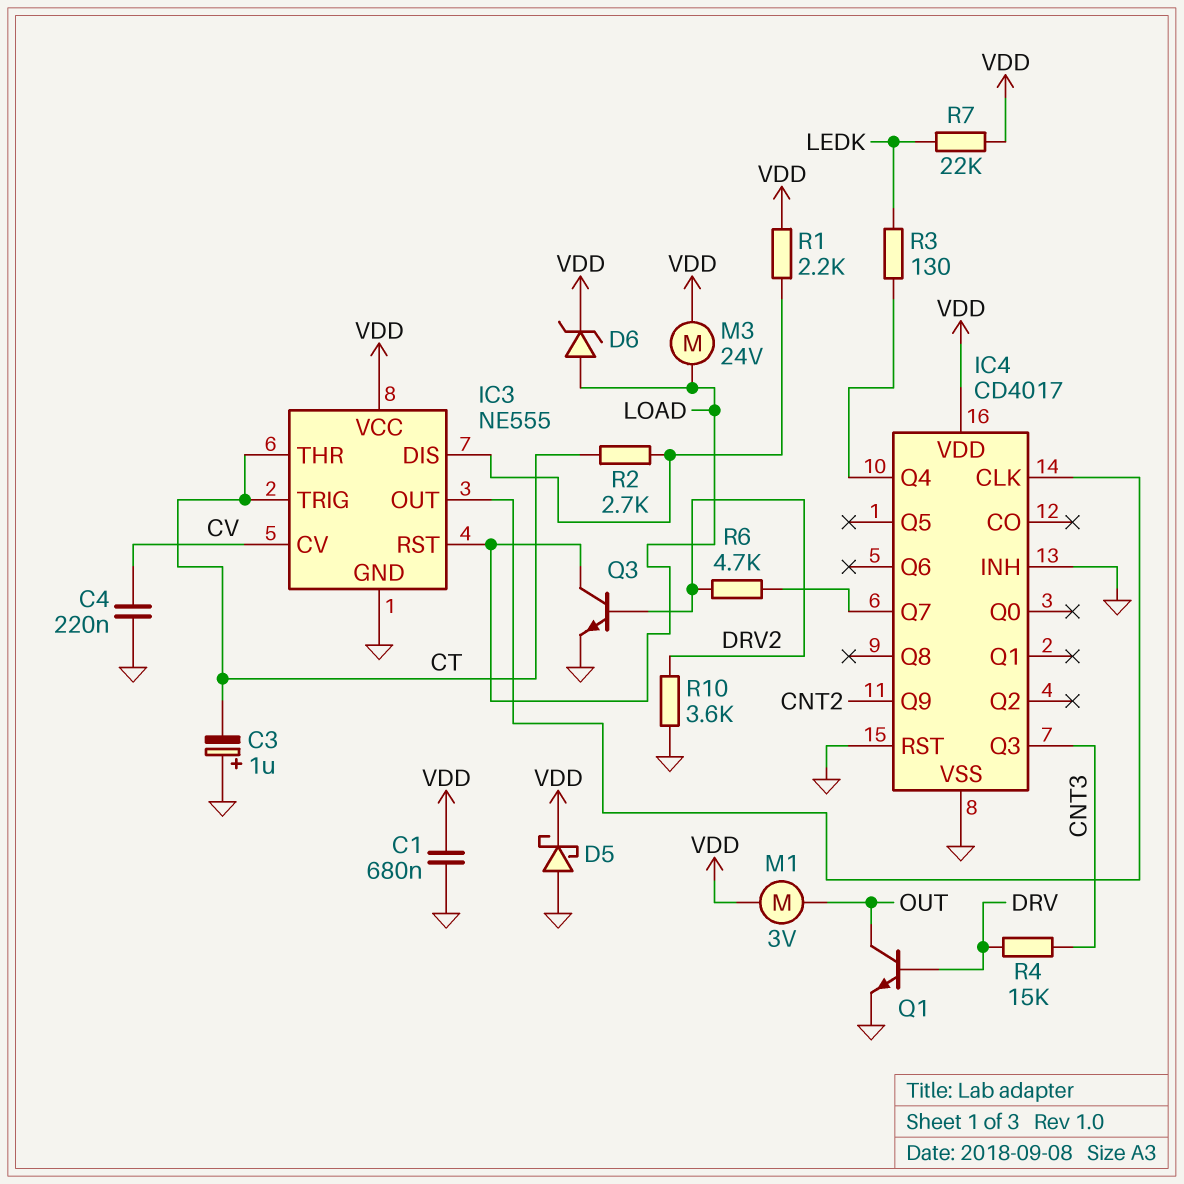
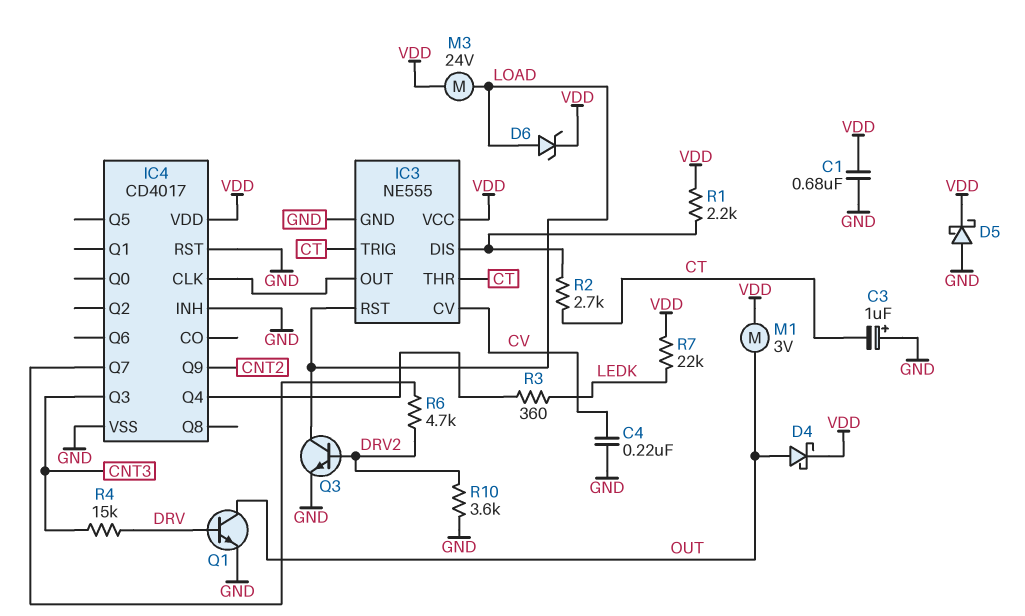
D4: none -> schottky (A OUT, K VDD)
R3: 130 (IC4/Q4, LEDK) -> 360 (IC4/Q4, LEDK)

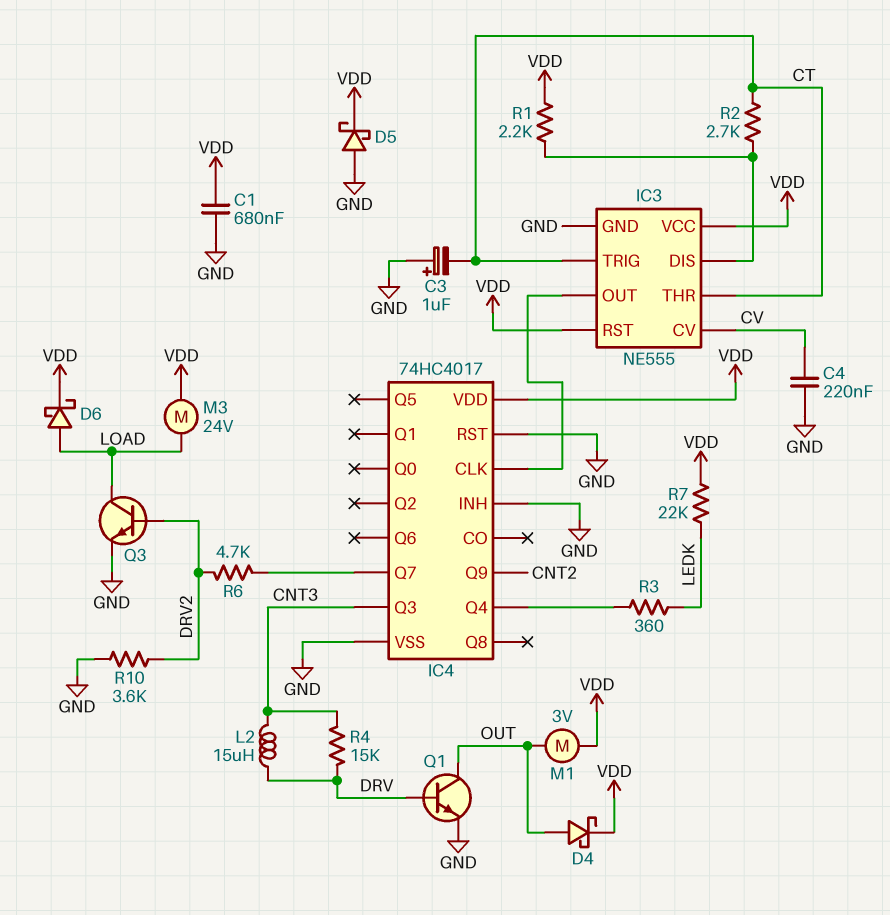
D6: zener (A LOAD, K VDD) -> schottky (A LOAD, K VDD)
IC3 pin RST: LOAD -> VDD
IC4: CD4017 -> 74HC4017
L2: none -> 15uH (CNT3, DRV)

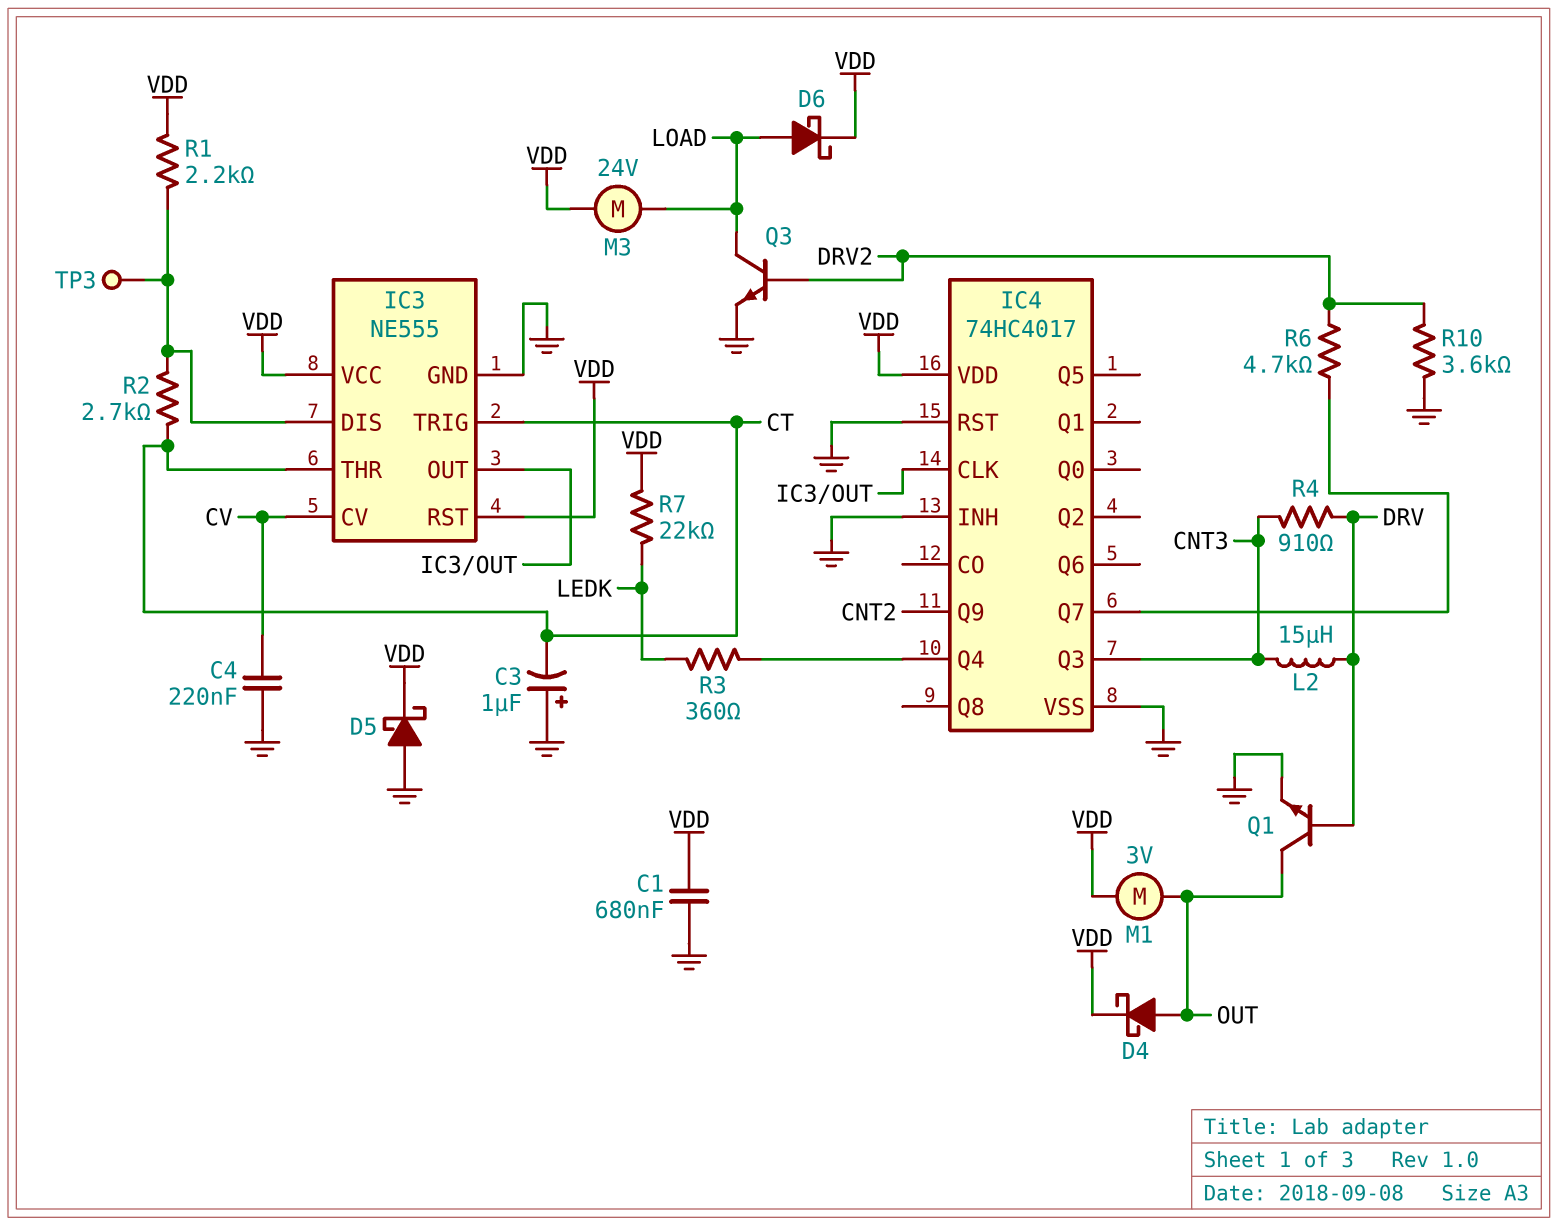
R4: 15k (CNT3, DRV) -> 910 (CNT3, DRV)
TP3: none -> test point (IC3/DIS)

